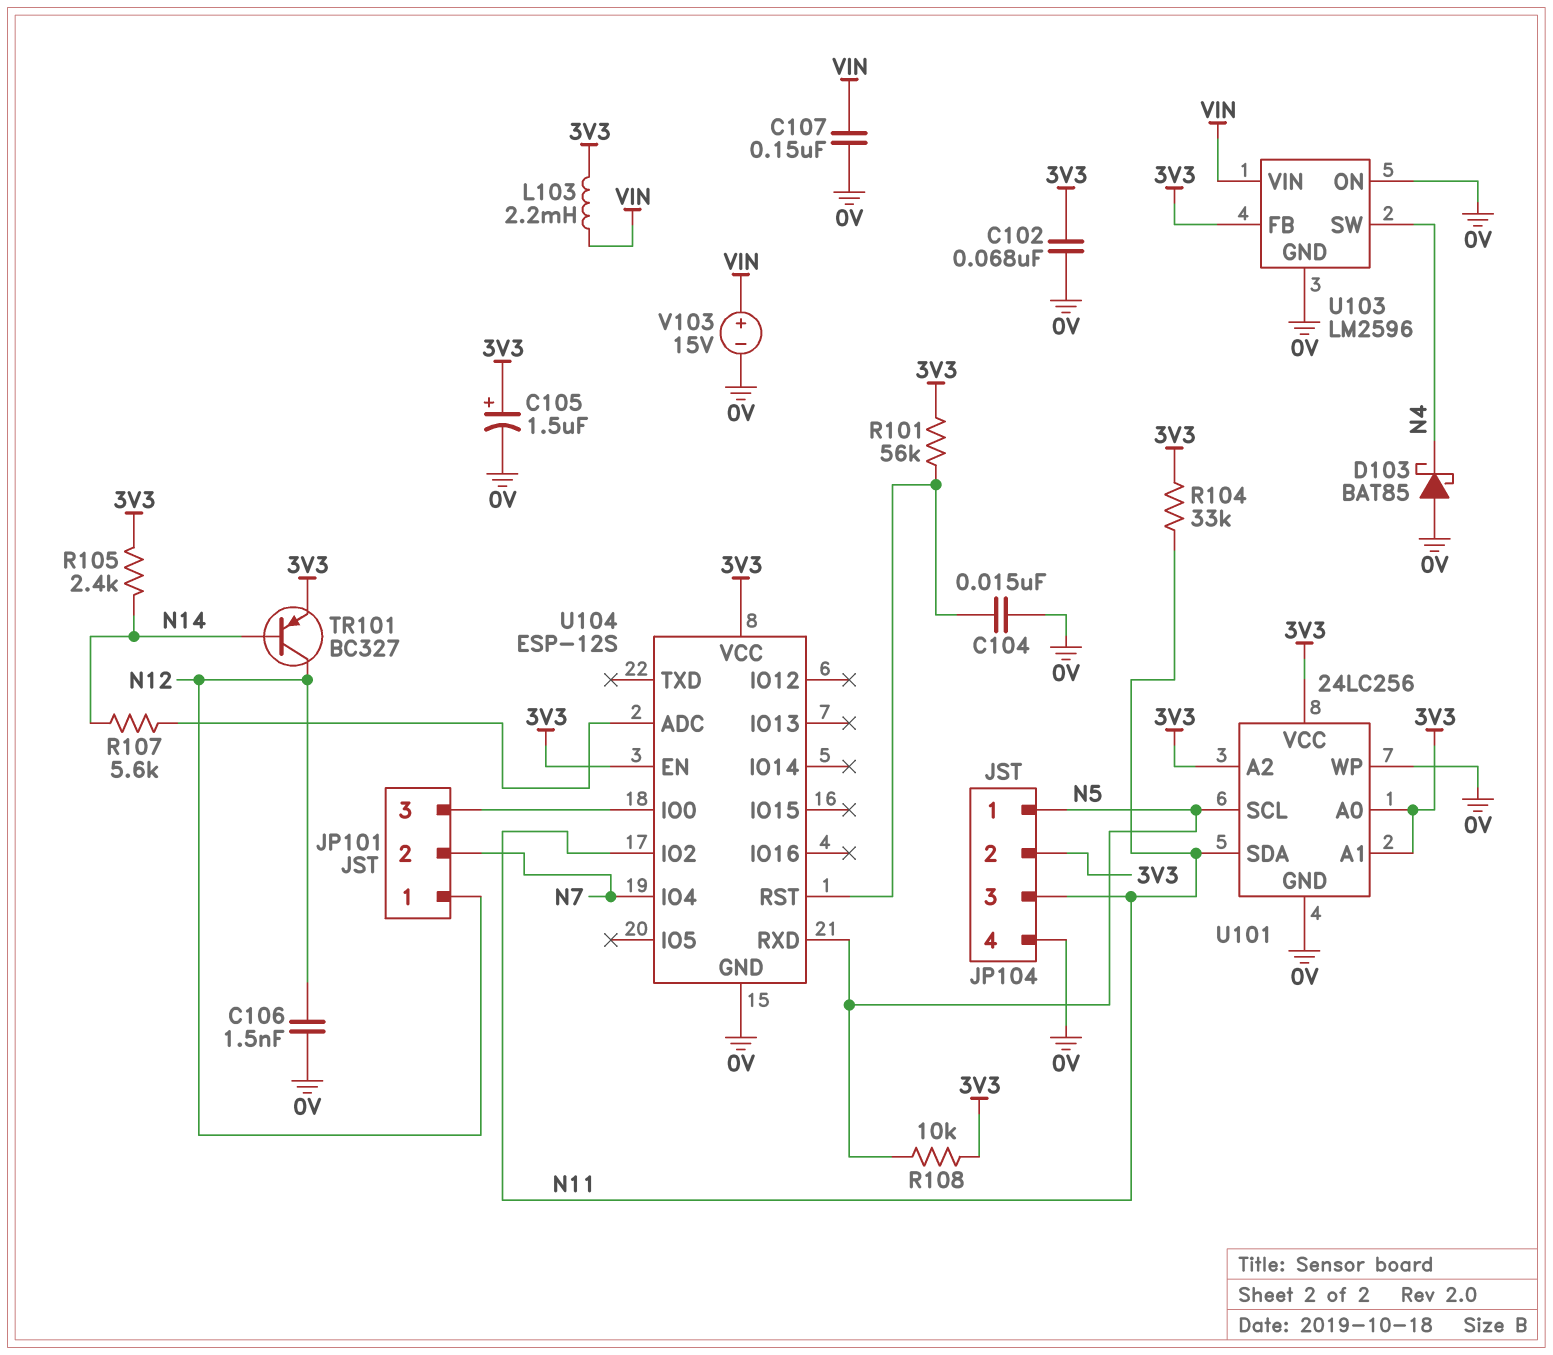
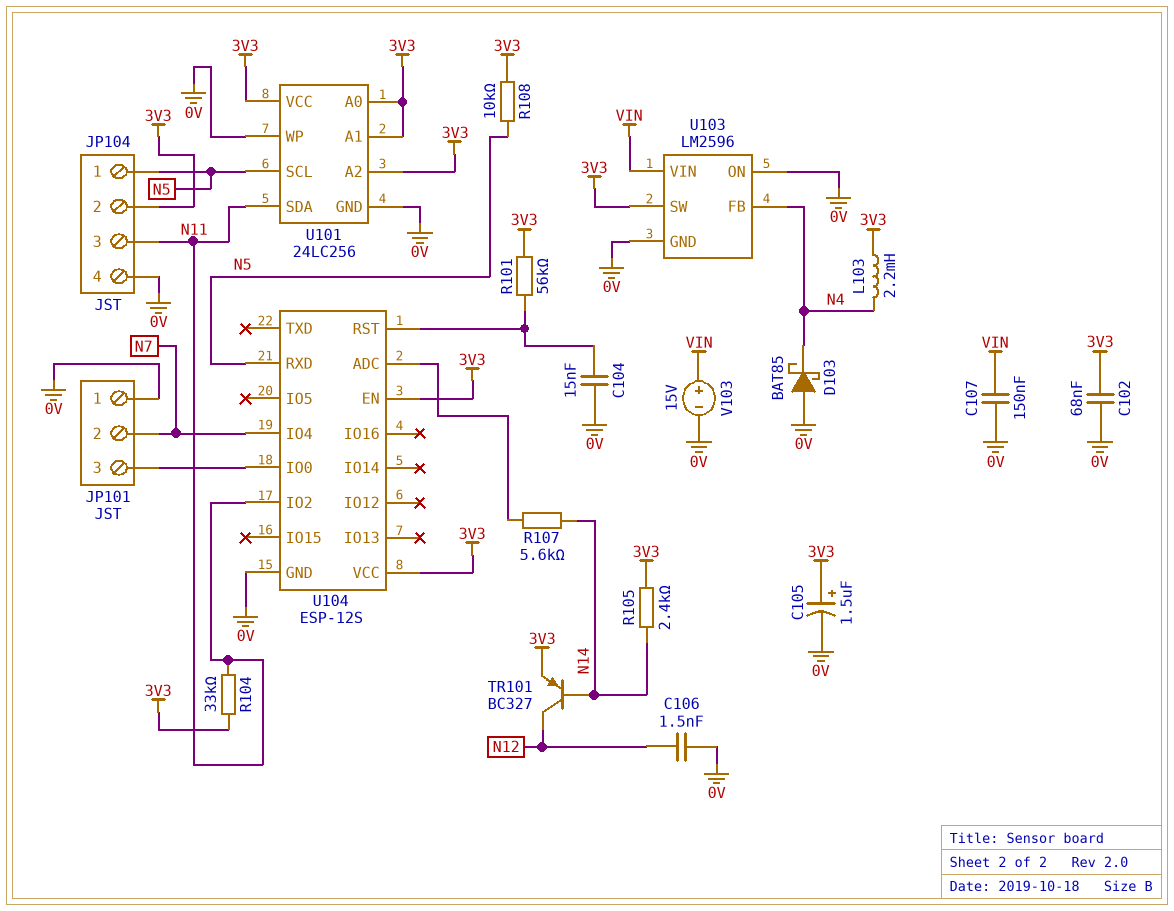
JP101 pin 1: N12 -> 0V
L103: 2.2mH (3V3, VIN) -> 2.2mH (3V3, N4)
U103 pin FB: 3V3 -> N4
U103 pin SW: N4 -> 3V3

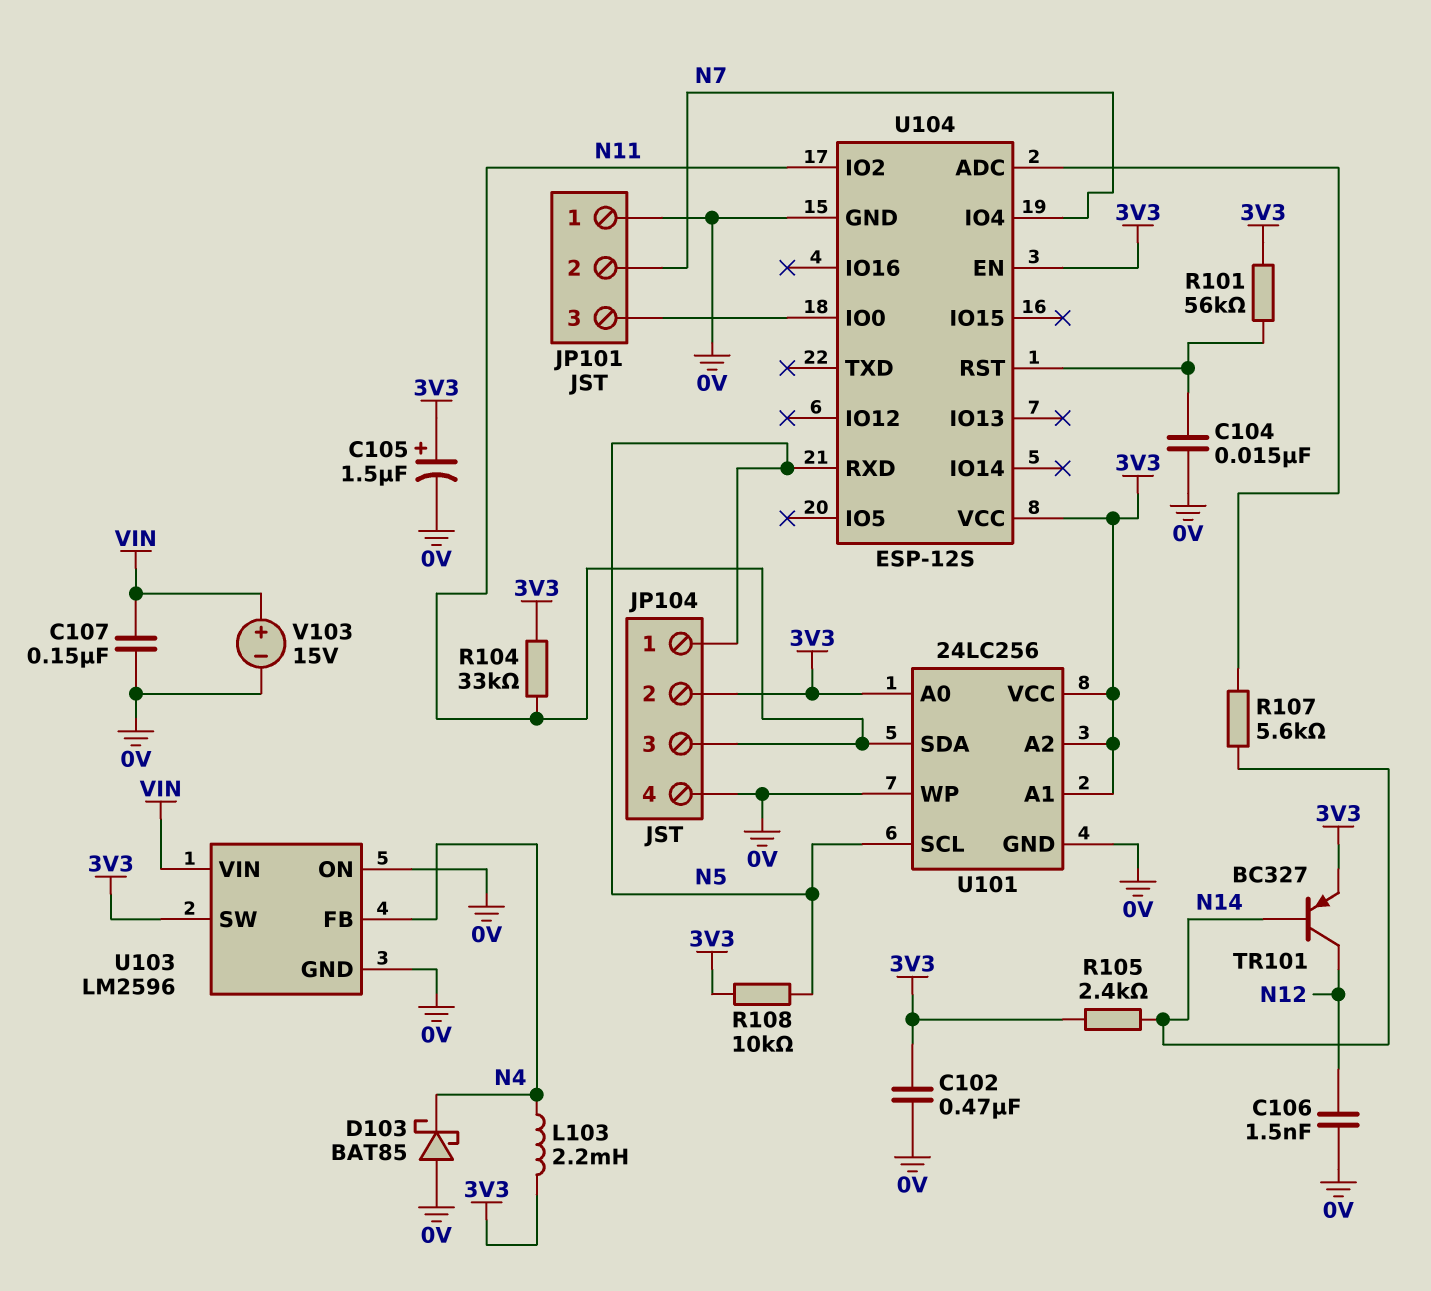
C102: 68nF (0V, 3V3) -> 470nF (0V, 3V3)

